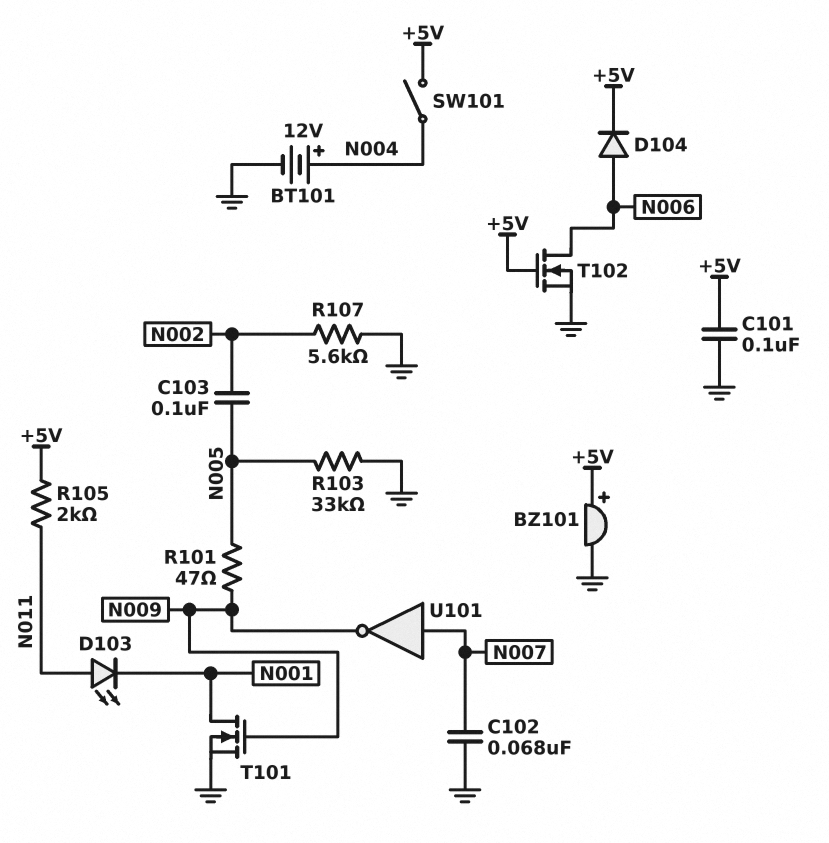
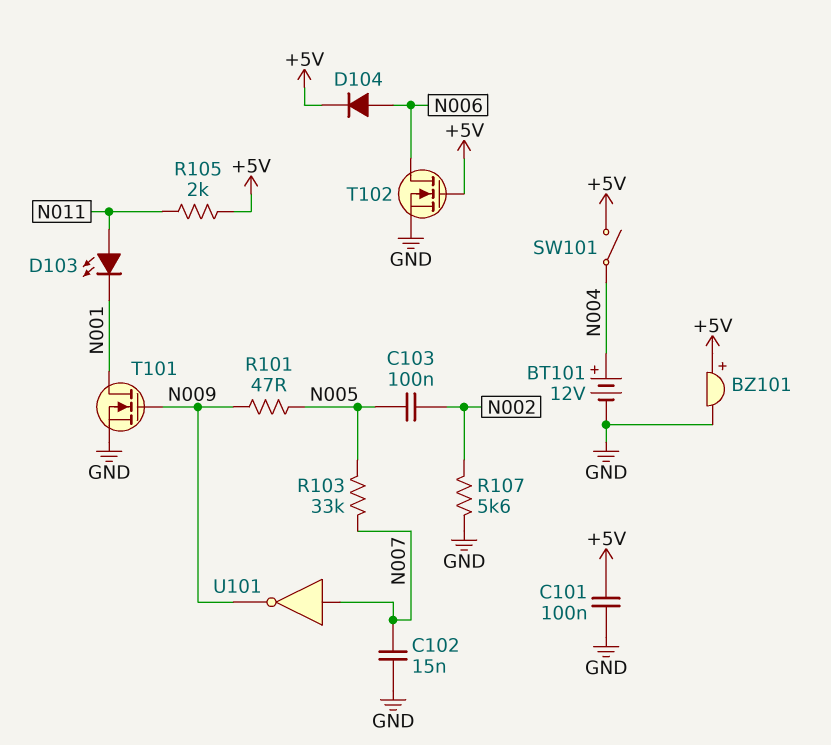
C102: 68nF (GND, N007) -> 15nF (GND, N007)
R103: 33k (GND, N005) -> 33k (N005, N007)

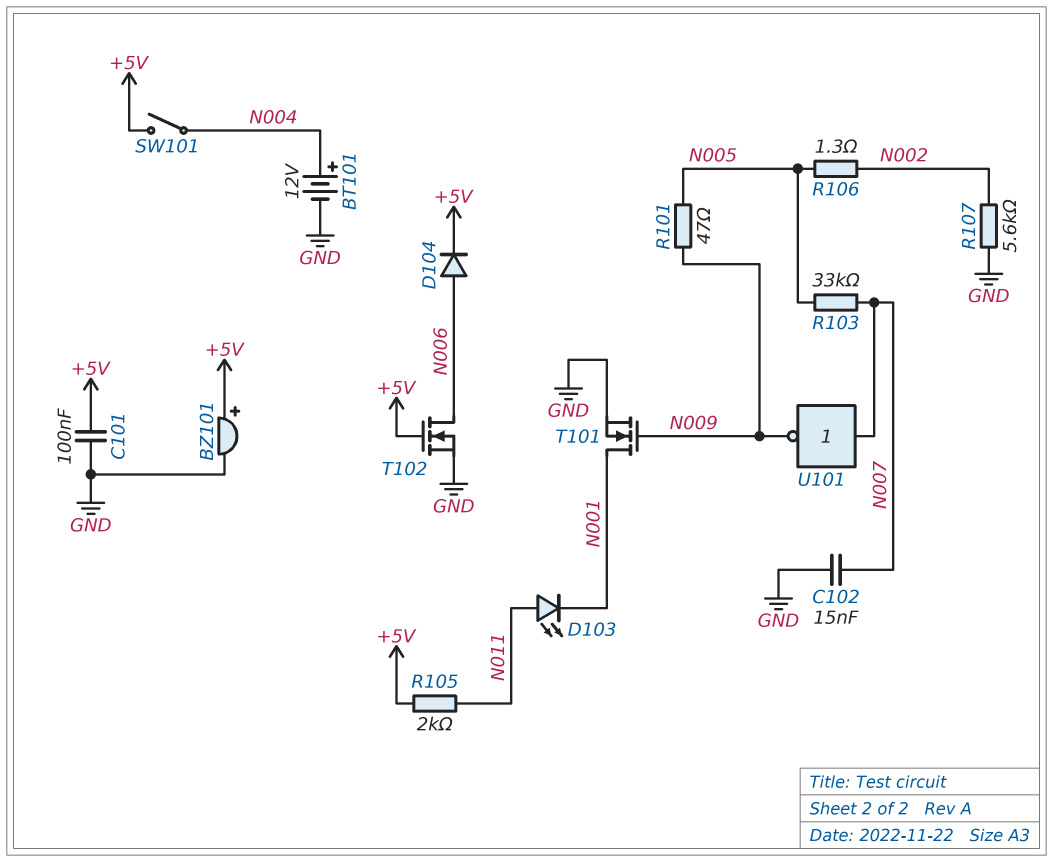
C103: 100nF (N002, N005) -> none
R106: none -> 1.3 (N002, N005)

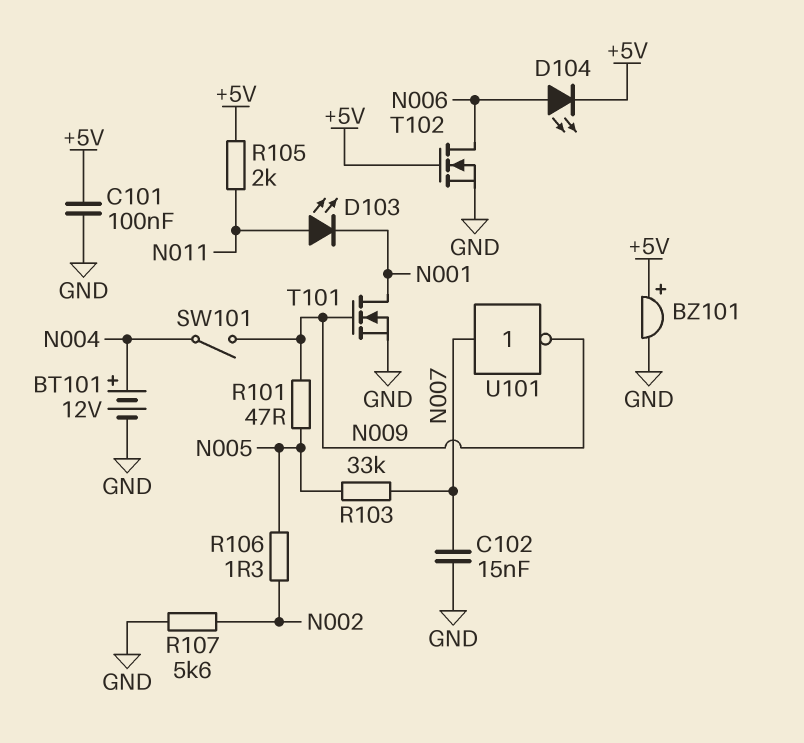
D104: diode (A N006, K +5V) -> LED (A N006, K +5V)
SW101: switch (+5V, N004) -> switch (N004, N009)

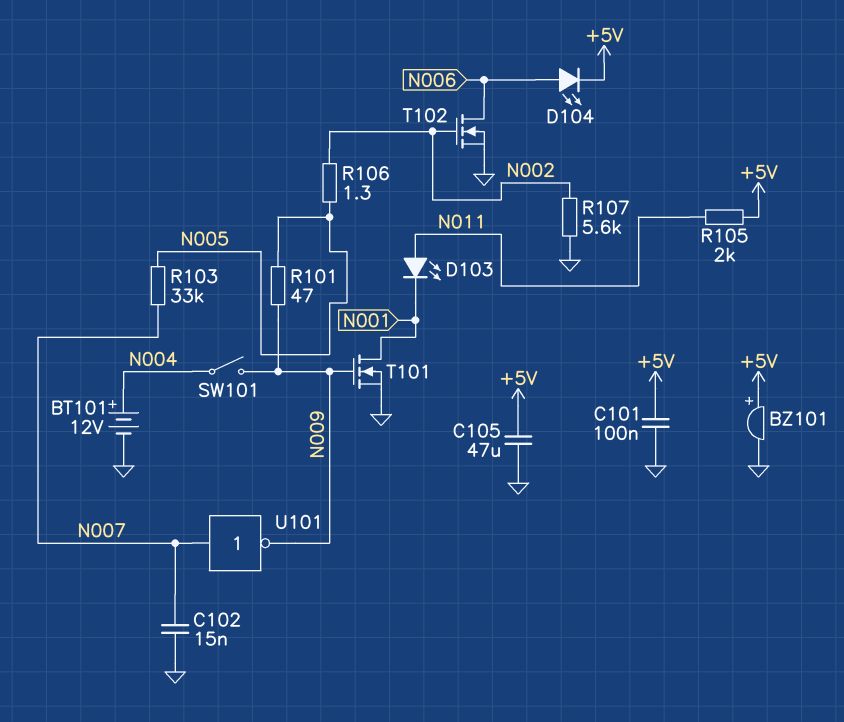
C105: none -> 47uF (+5V, GND)
T102: NMOS (G +5V, D N006, S GND) -> NMOS (G N002, D N006, S GND)

